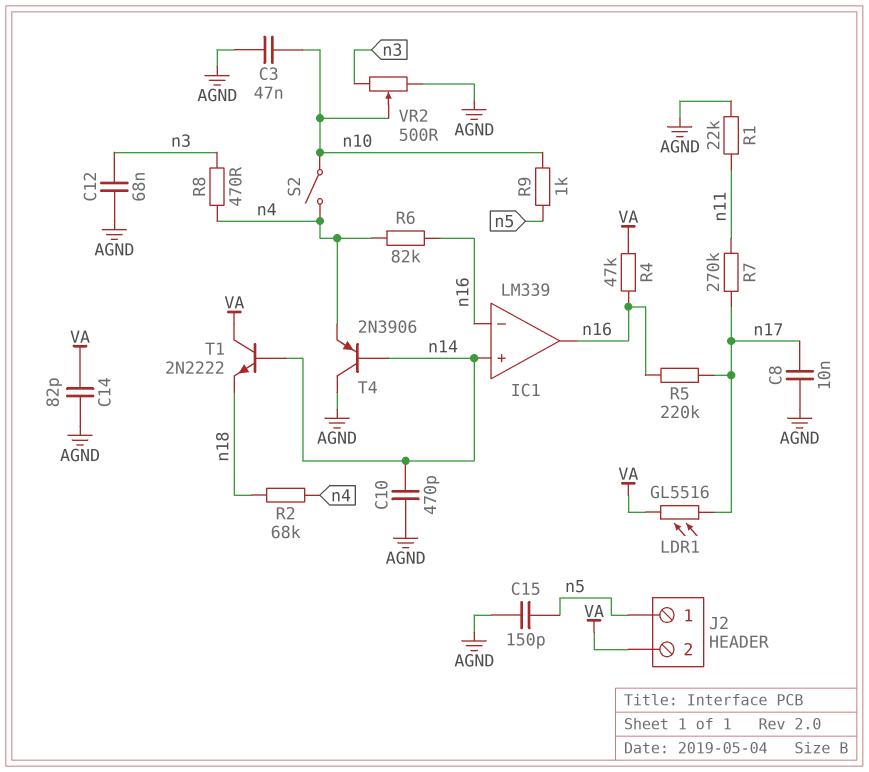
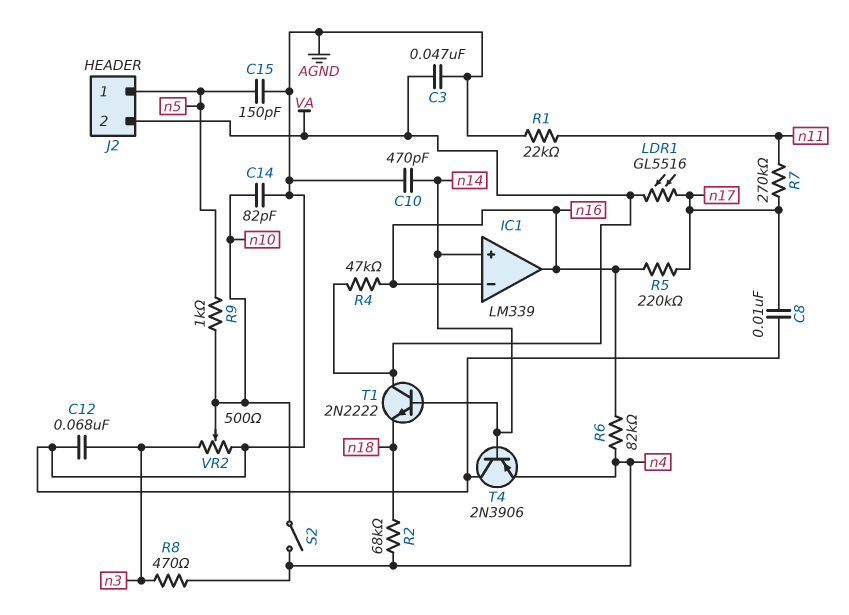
C3: 47nF (AGND, n10) -> 47nF (AGND, VA)
C14: 82pF (AGND, VA) -> 82pF (AGND, n10)

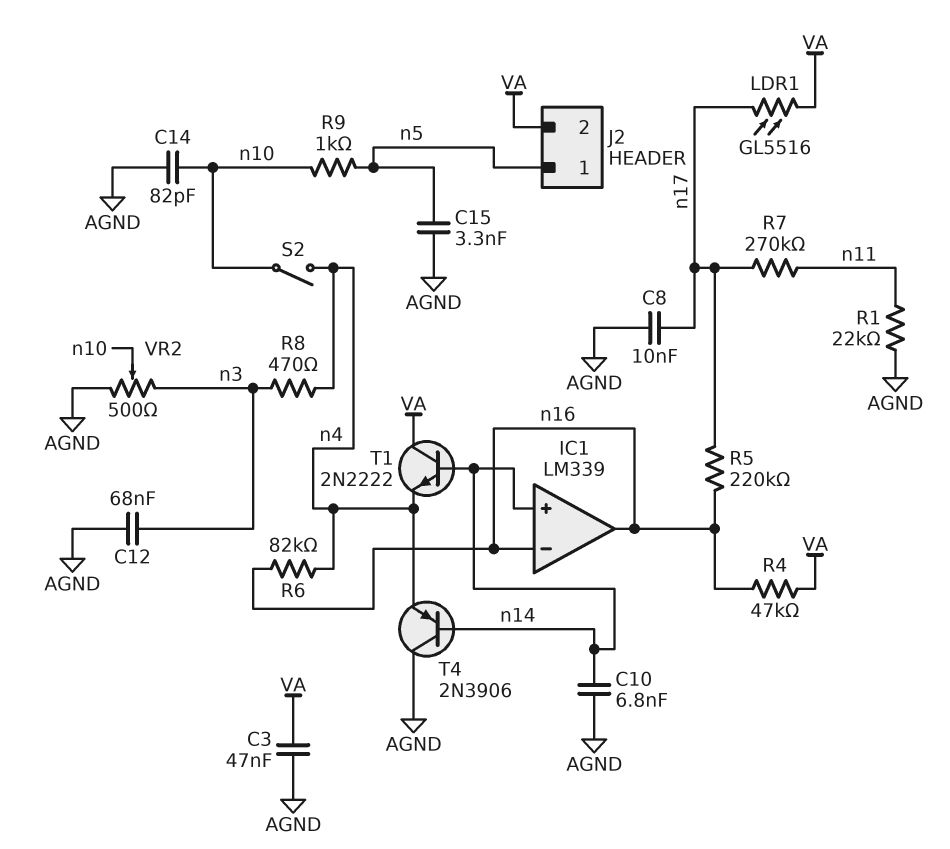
C10: 470pF (AGND, n14) -> 6.8nF (AGND, n14)
C15: 150pF (AGND, n5) -> 3.3nF (AGND, n5)
R2: 68k (n4, n18) -> none
T1: NPN 2N2222 (B n14, C VA, E n18) -> NPN 2N2222 (B n14, C VA, E n4)

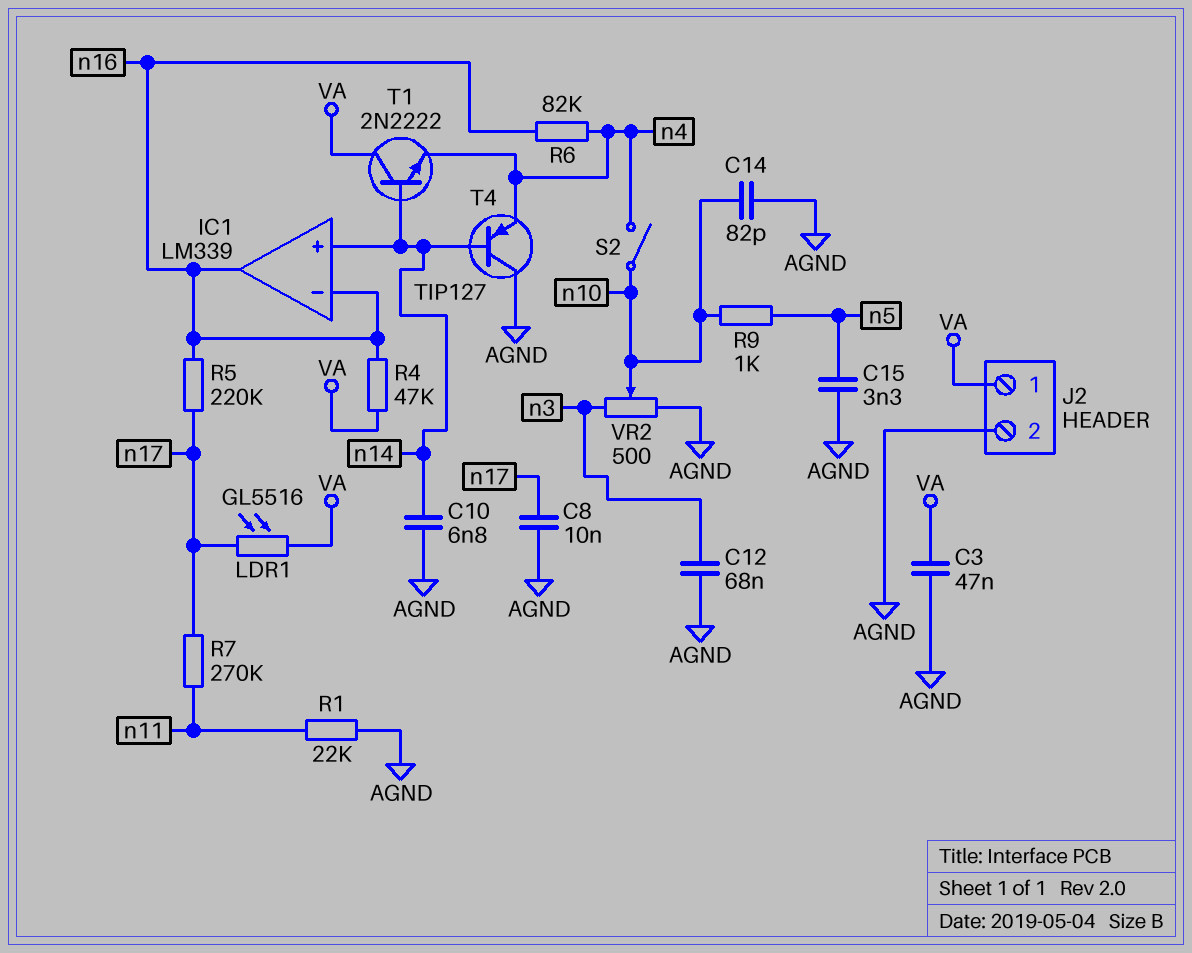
J2 pin 1: n5 -> VA
J2 pin 2: VA -> AGND
R8: 470 (n3, n4) -> none
T4: PNP 2N3906 (B n14, C AGND, E n4) -> PNP TIP127 (B n14, C AGND, E n4)

